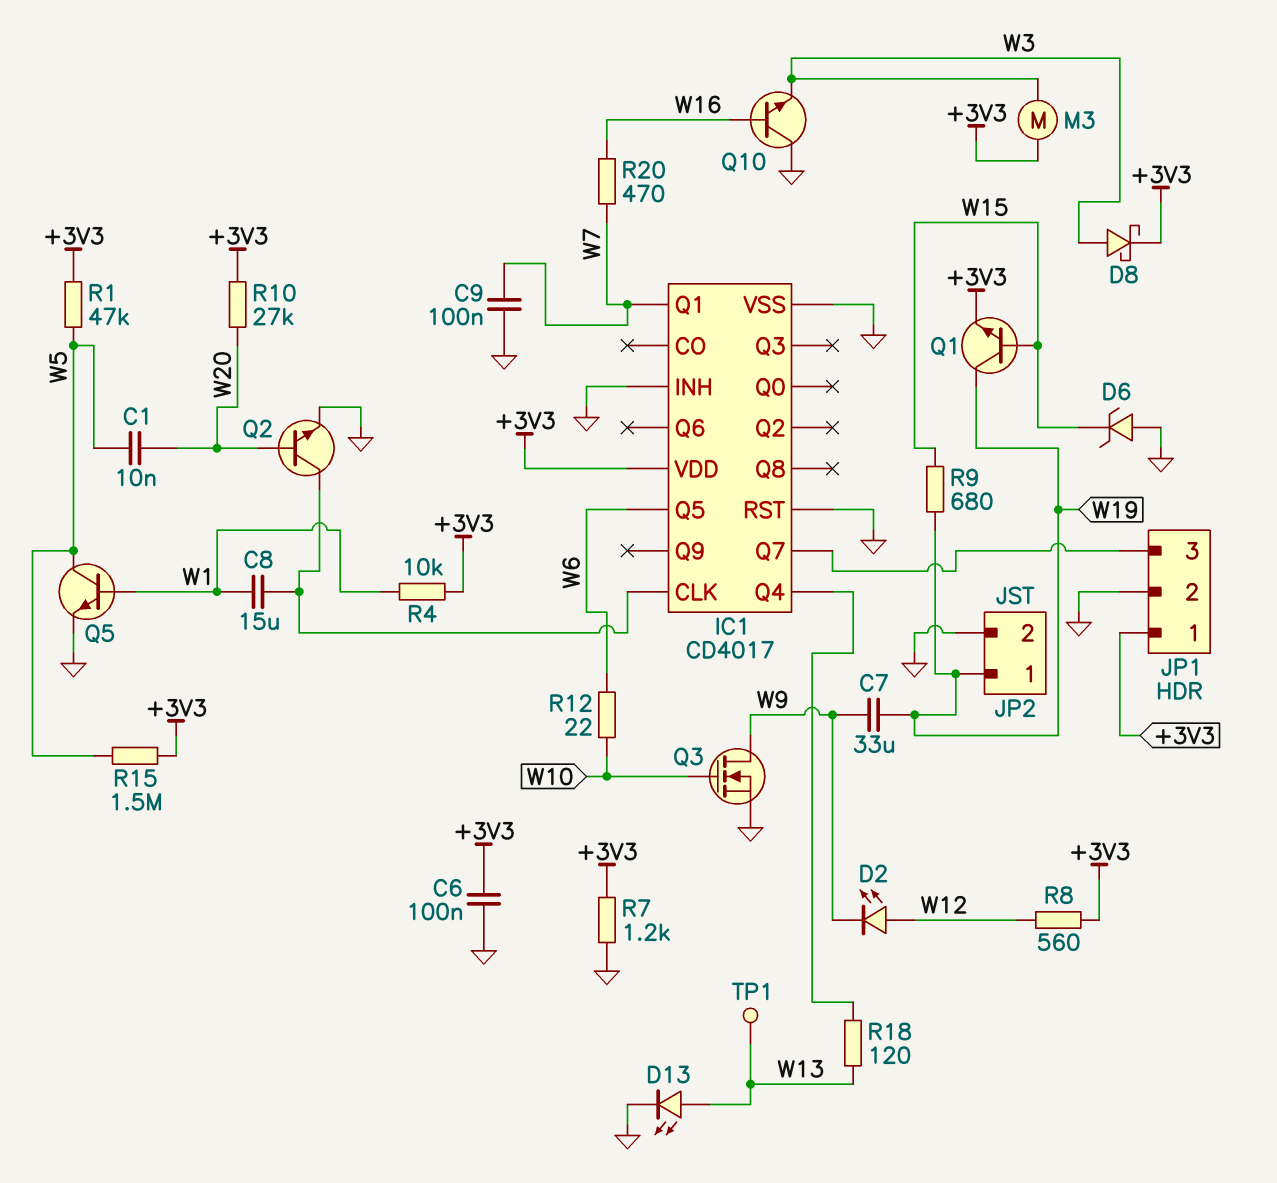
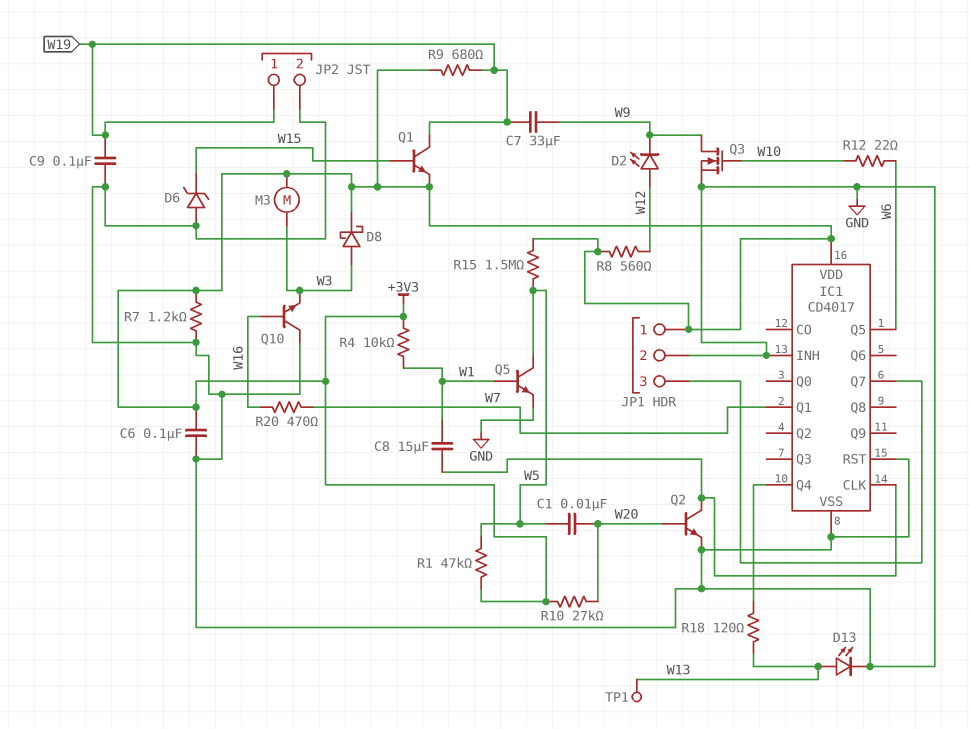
C9: 100nF (GND, W7) -> 100nF (GND, W19)
R9: 680 (W15, W19) -> 680 (+3V3, W19)

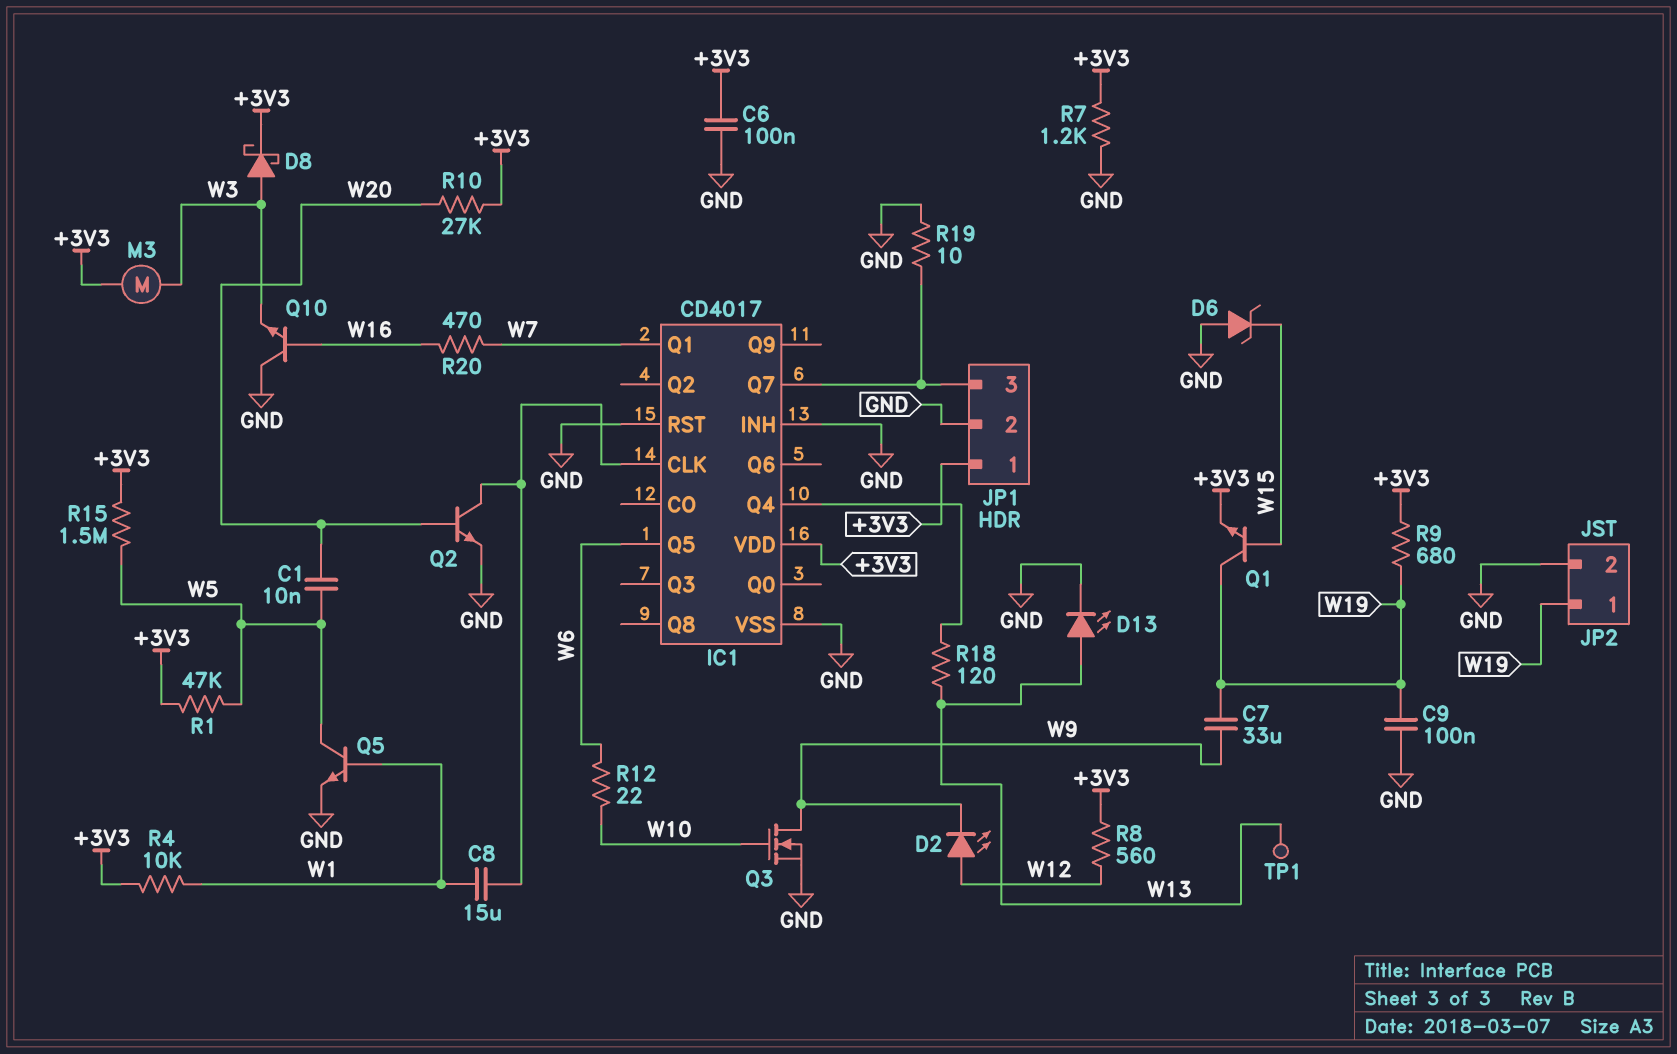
R19: none -> 10 (GND, IC1/Q7)

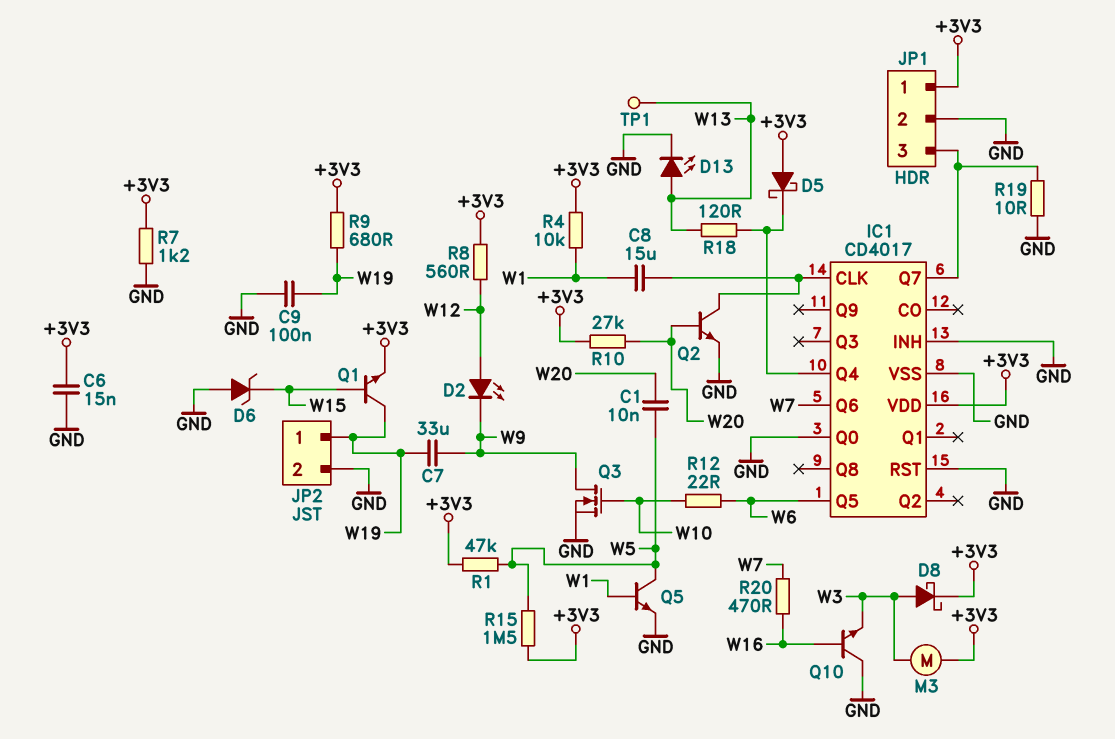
C6: 100nF (+3V3, GND) -> 15nF (+3V3, GND)
D5: none -> schottky (A +3V3, K IC1/Q4)
IC1 pin Q0: none -> GND
IC1 pin Q1: W7 -> none
IC1 pin Q6: none -> W7

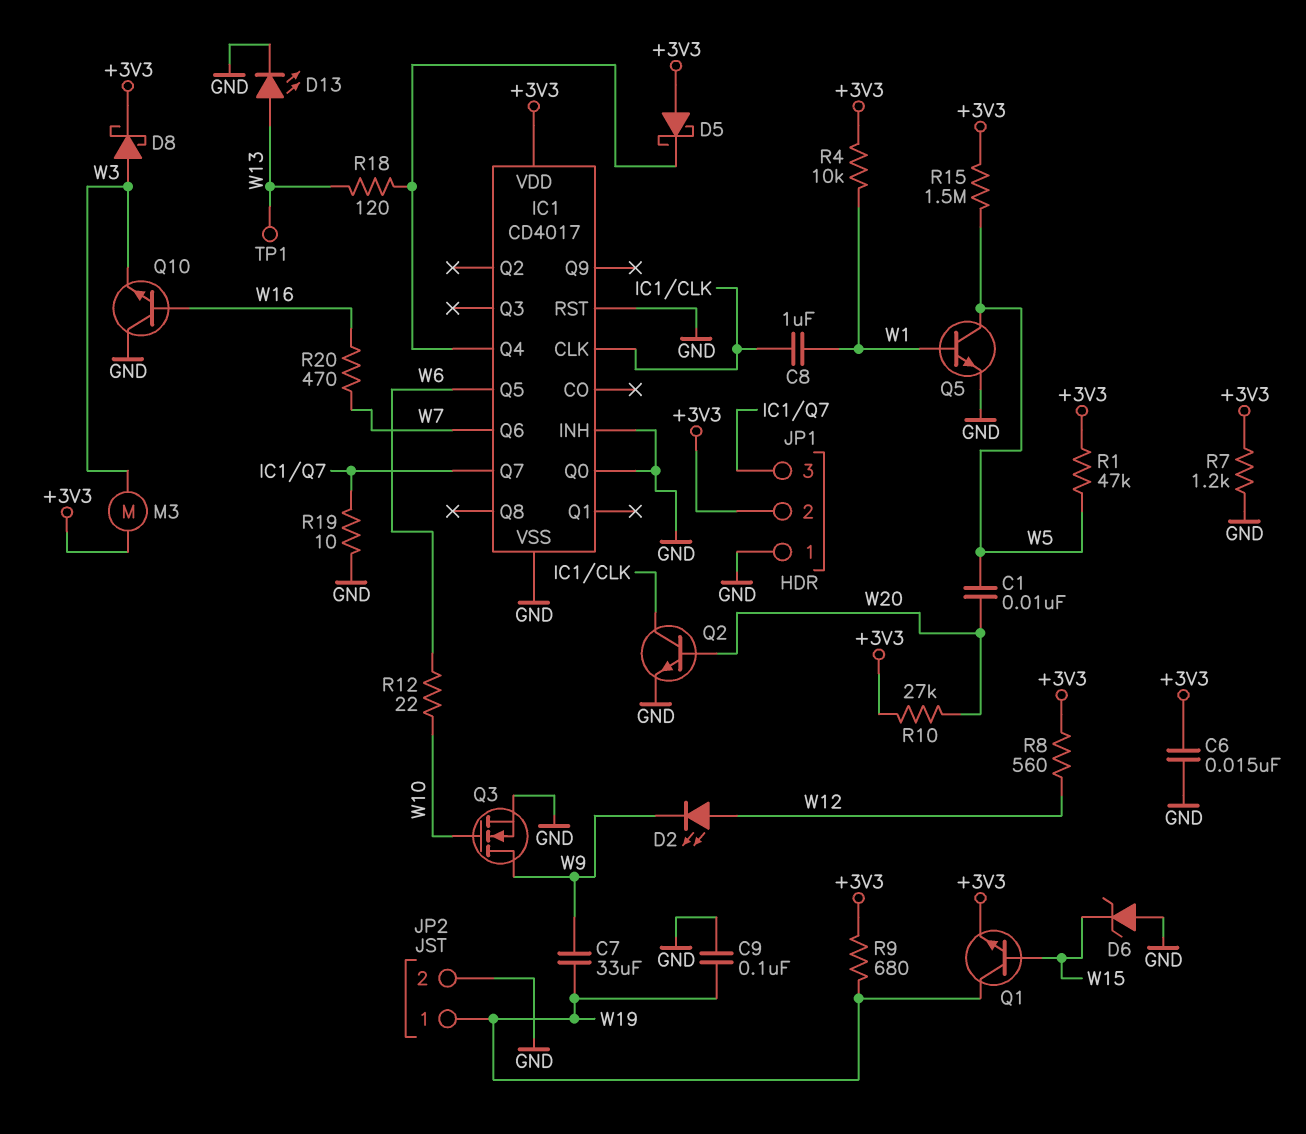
C8: 15uF (IC1/CLK, W1) -> 1uF (IC1/CLK, W1)
JP1 pin 1: +3V3 -> GND
JP1 pin 2: GND -> +3V3

